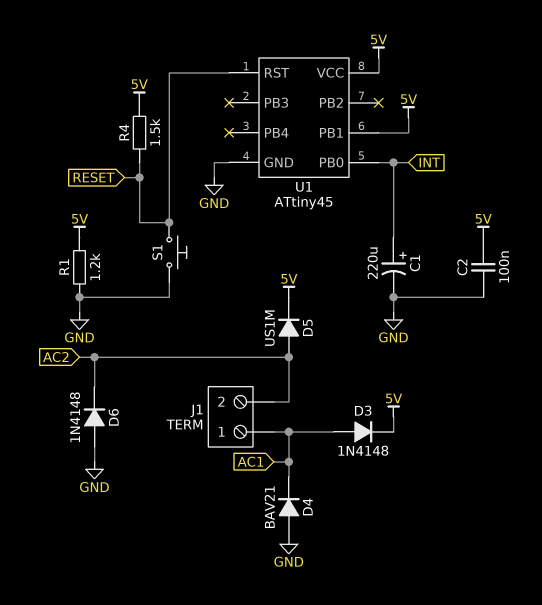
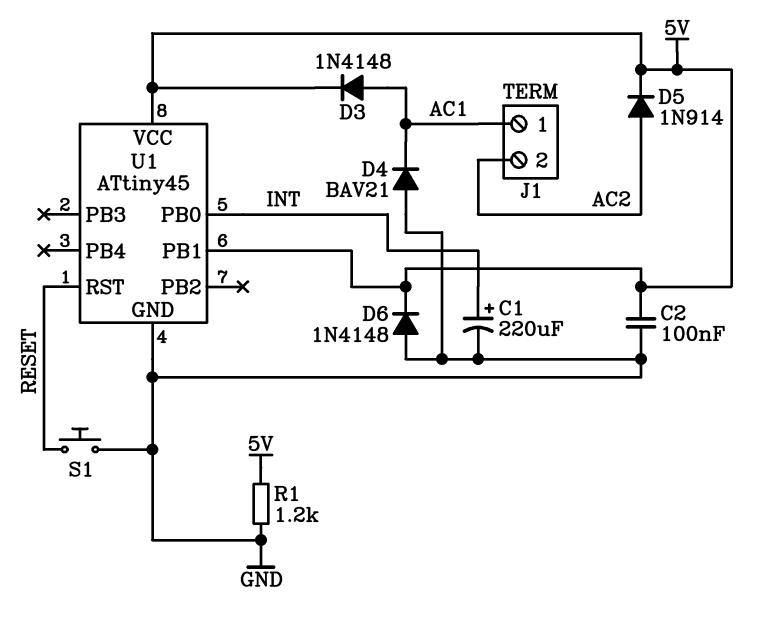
D5: diode US1M (A AC2, K 5V) -> diode 1N914 (A AC2, K 5V)
D6: diode 1N4148 (A GND, K AC2) -> diode 1N4148 (A GND, K 5V)
R4: 1.5k (5V, RESET) -> none

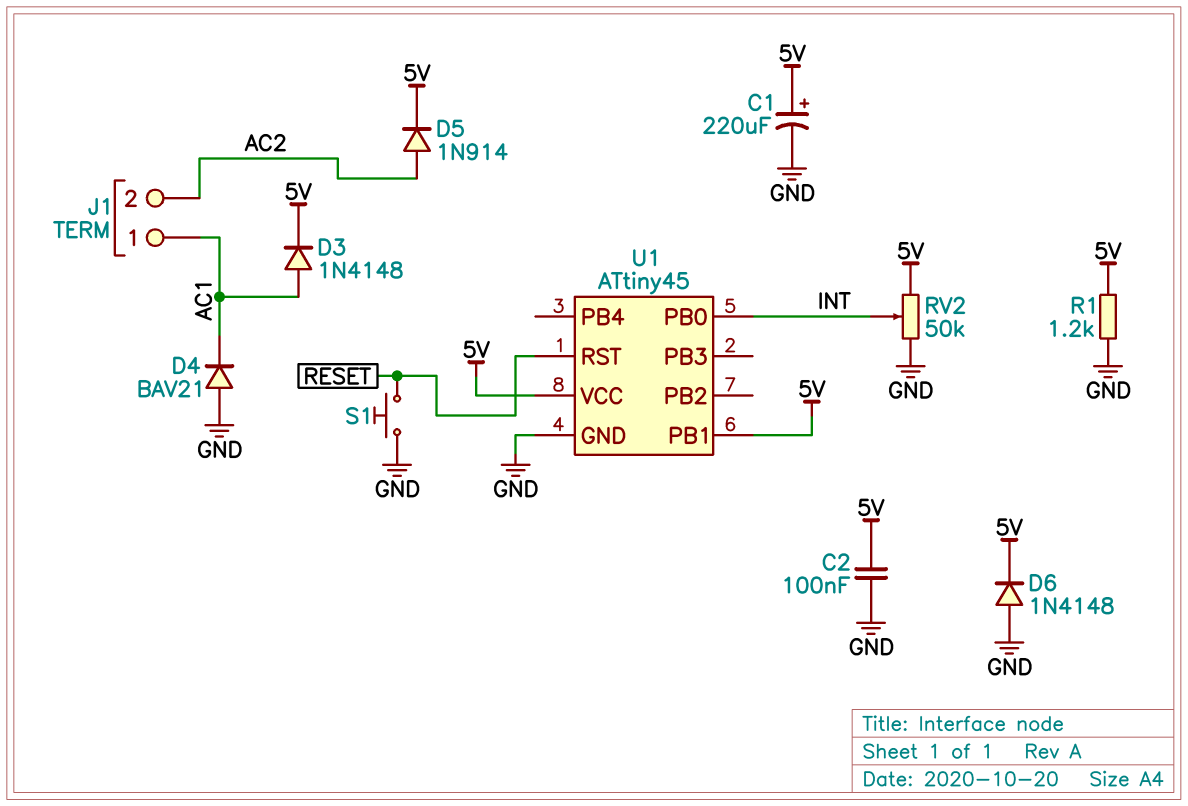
C1: 220uF (plus INT, minus GND) -> 220uF (plus 5V, minus GND)
RV2: none -> 50k (5V, GND, wiper INT)

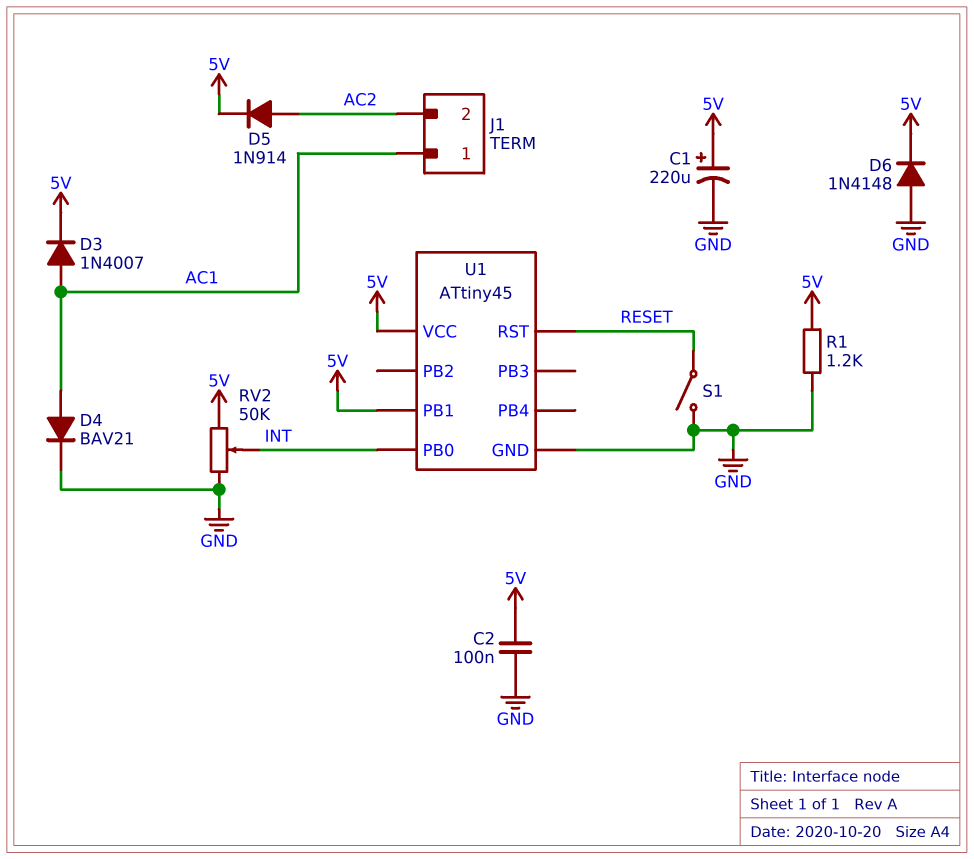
D3: diode 1N4148 (A AC1, K 5V) -> diode 1N4007 (A AC1, K 5V)
D4: diode BAV21 (A GND, K AC1) -> diode BAV21 (A AC1, K GND)
S1: button (GND, RESET) -> switch (GND, RESET)

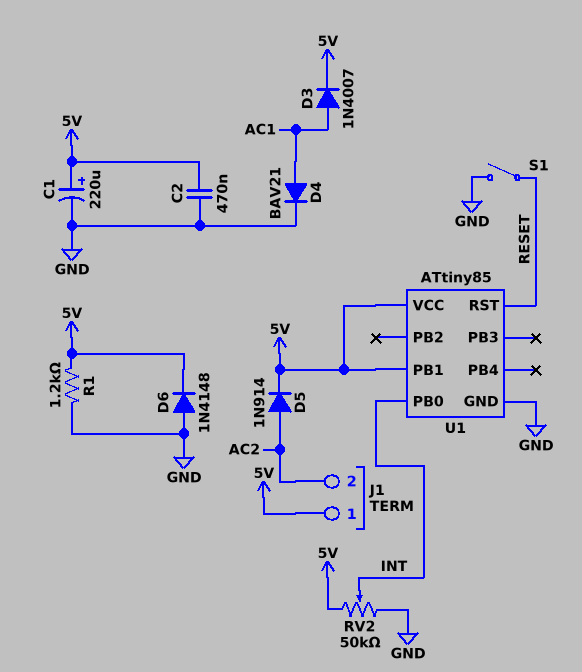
C2: 100nF (5V, GND) -> 470nF (5V, GND)
J1 pin 1: AC1 -> 5V
U1: ATtiny45 -> ATtiny85

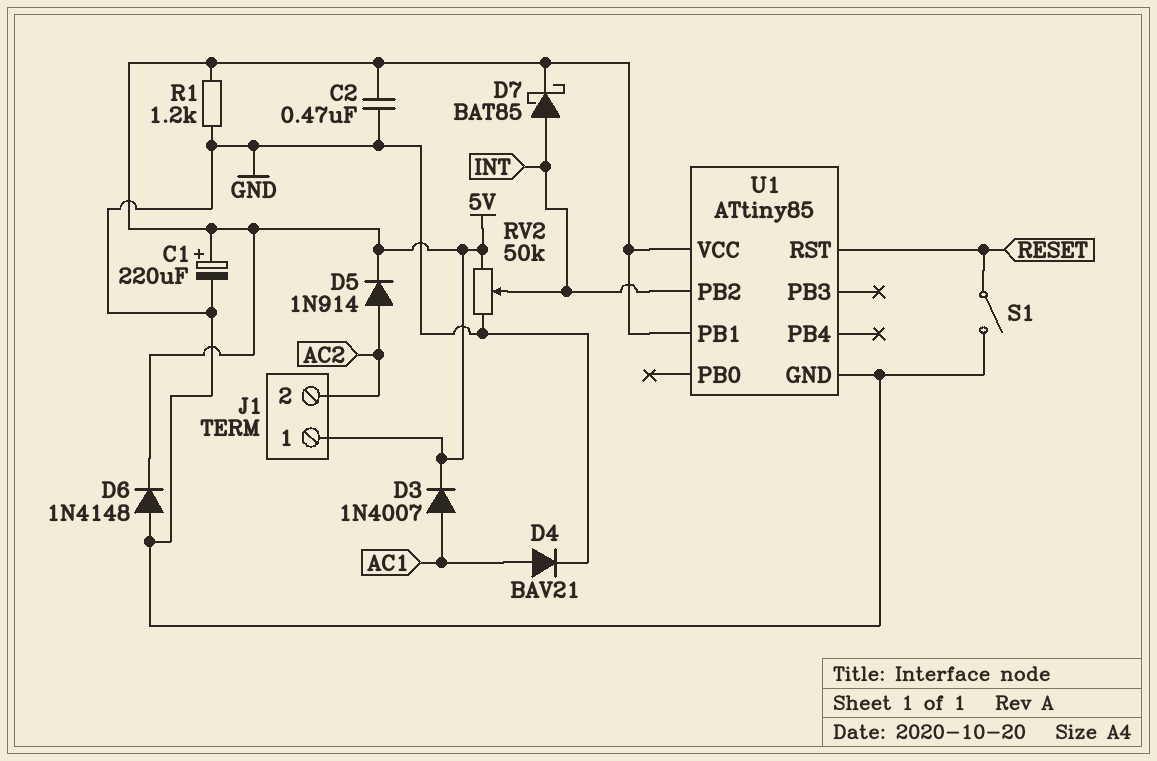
D7: none -> schottky BAT85 (A INT, K 5V)
U1 pin PB0: INT -> none
U1 pin PB2: none -> INT

